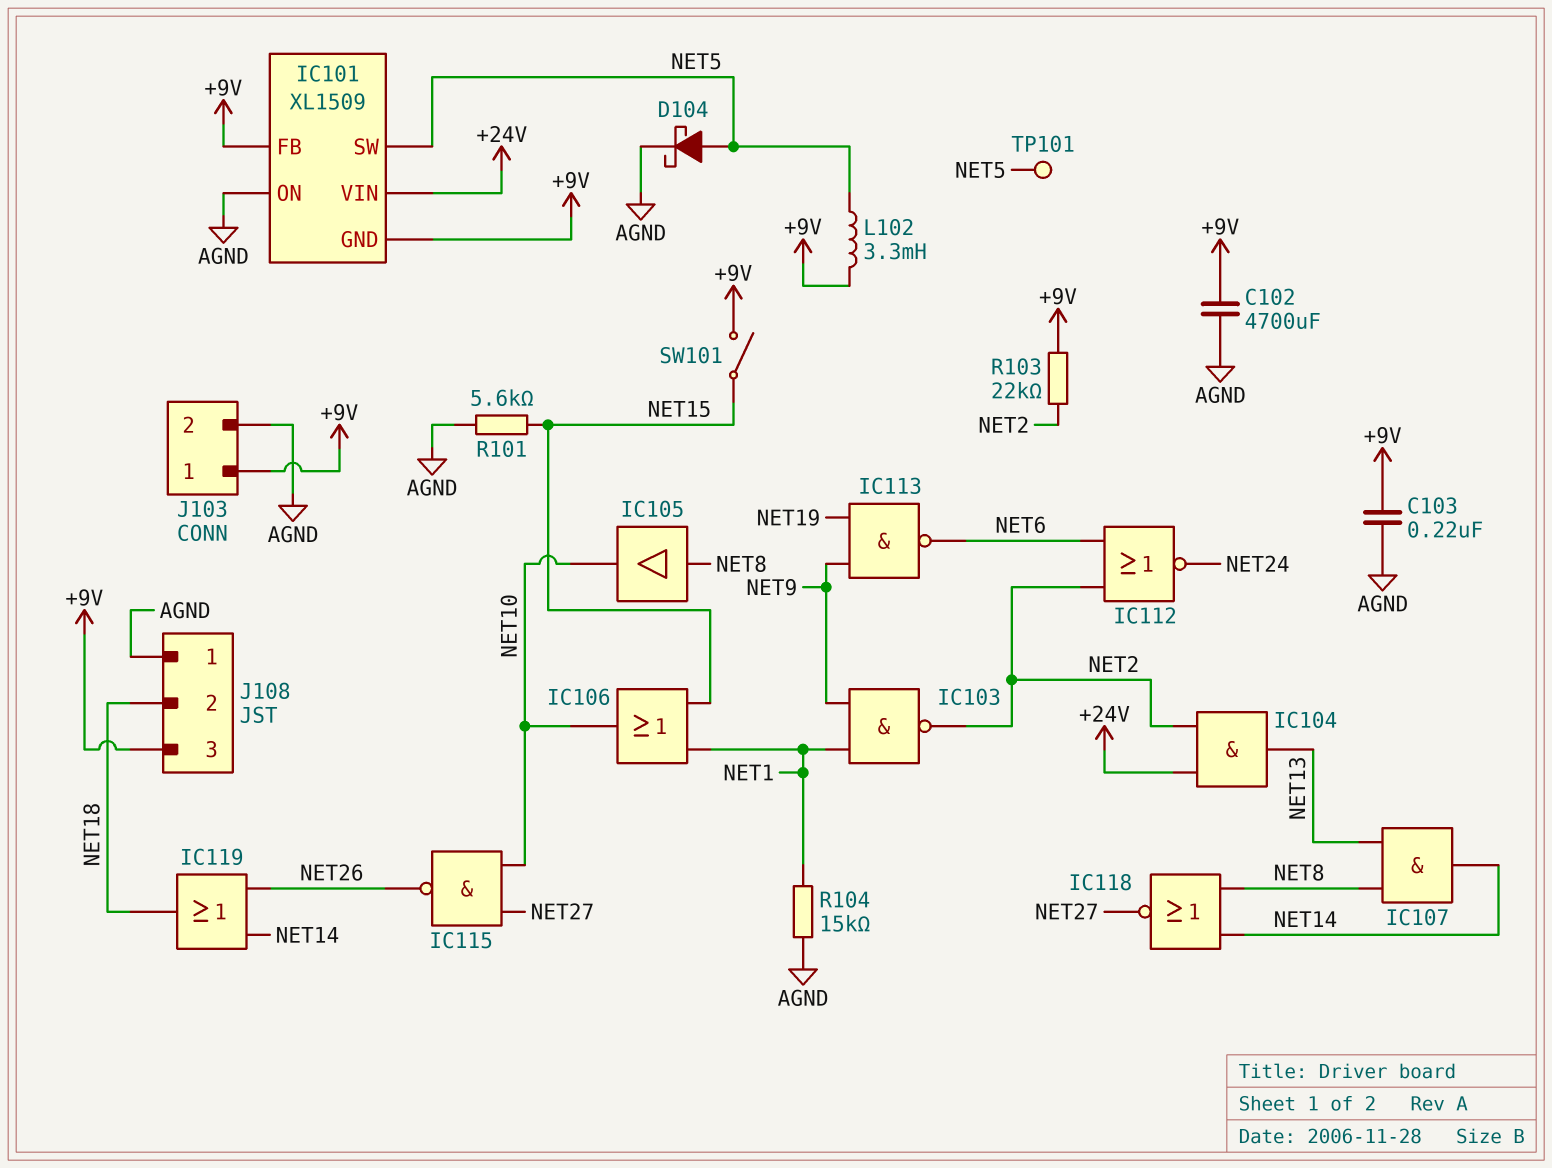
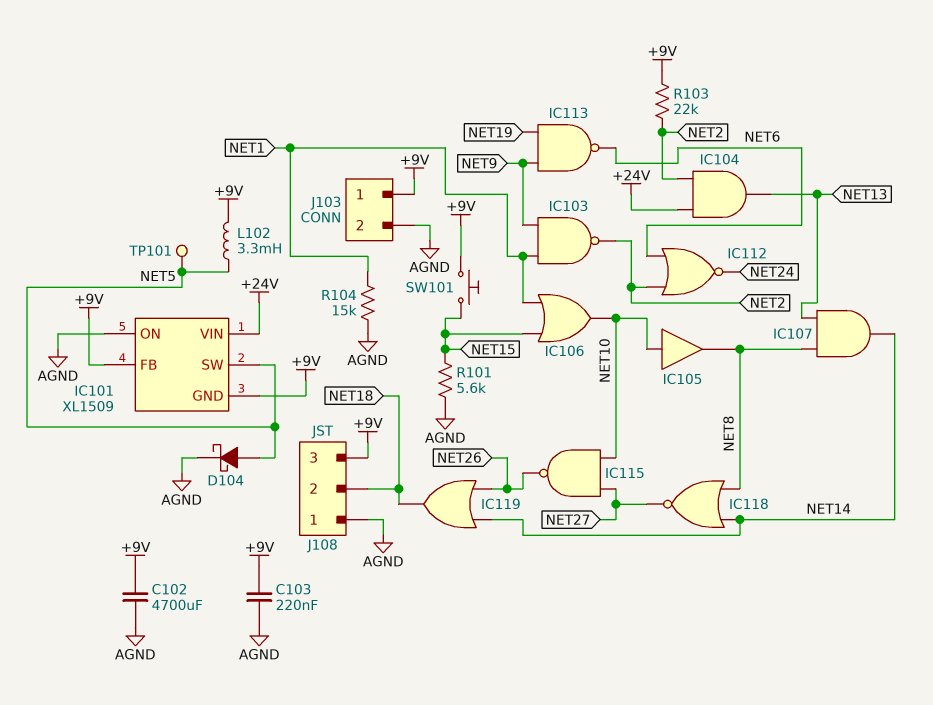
IC105: buffer (in NET8, out NET10) -> buffer (in NET10, out NET8)
SW101: switch (+9V, NET15) -> button (+9V, NET15)

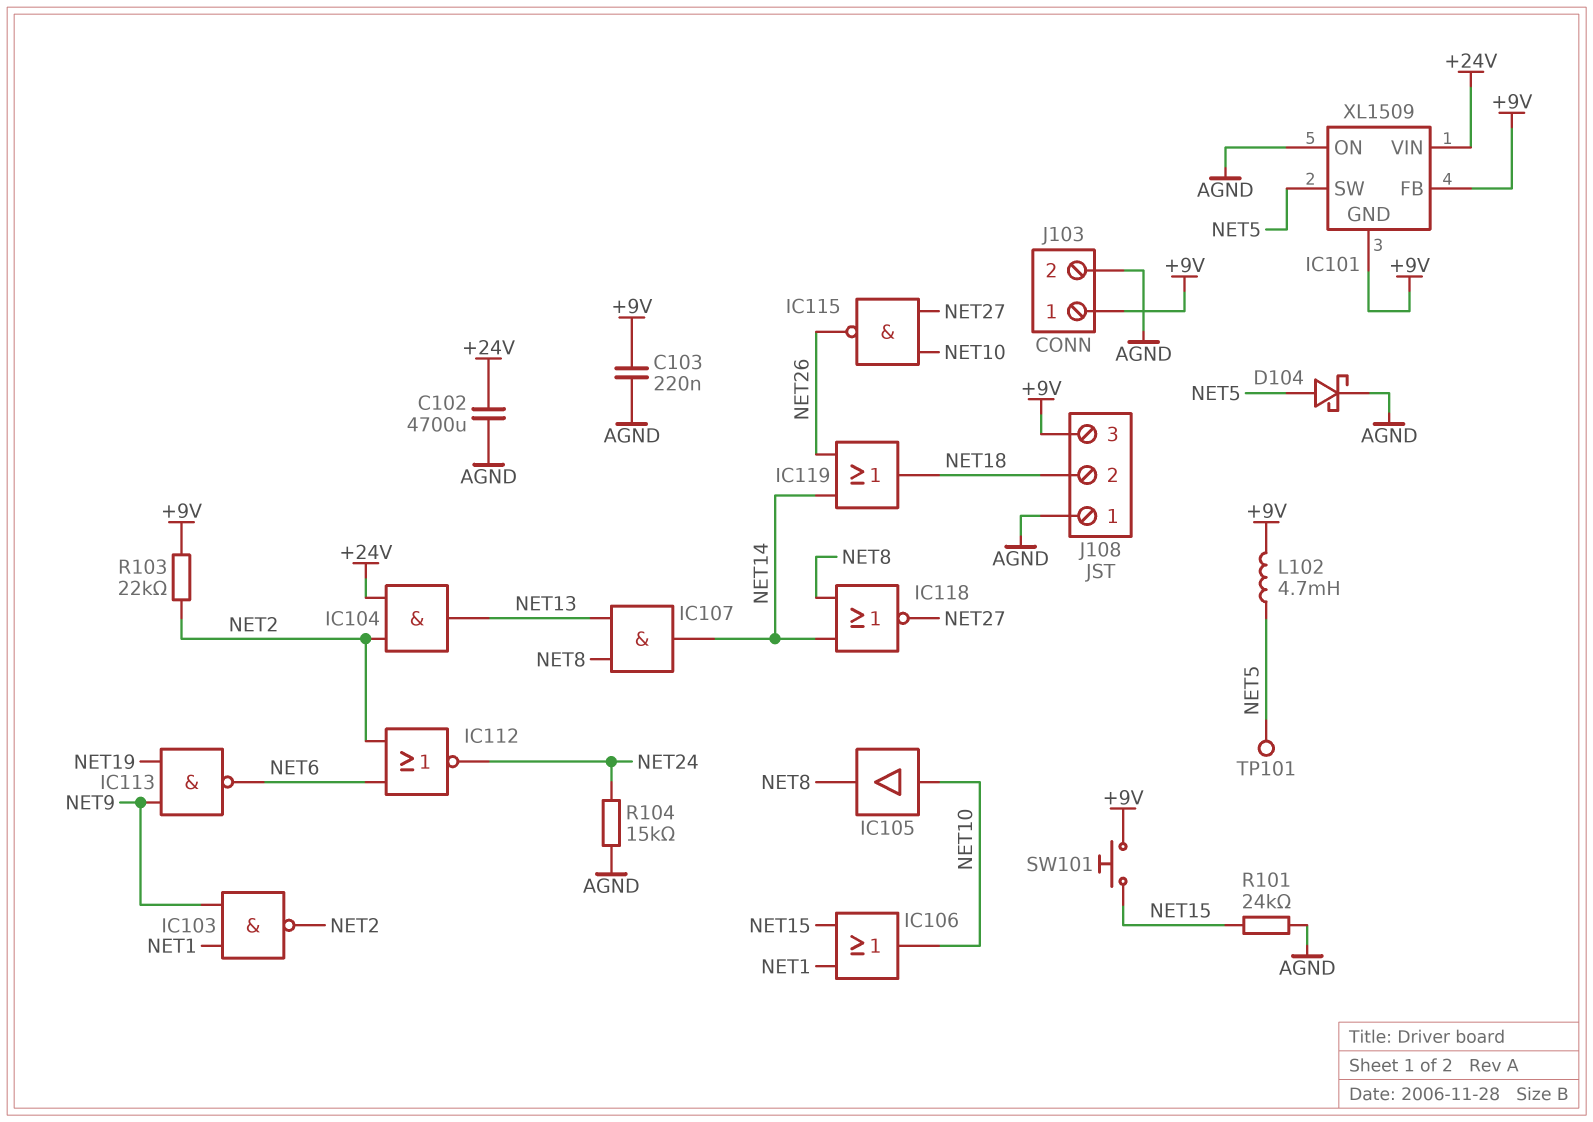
C102: 4700uF (+9V, AGND) -> 4700uF (+24V, AGND)
L102: 3.3mH (+9V, NET5) -> 4.7mH (+9V, NET5)
R101: 5.6k (AGND, NET15) -> 24k (AGND, NET15)
R104: 15k (AGND, NET1) -> 15k (AGND, NET24)

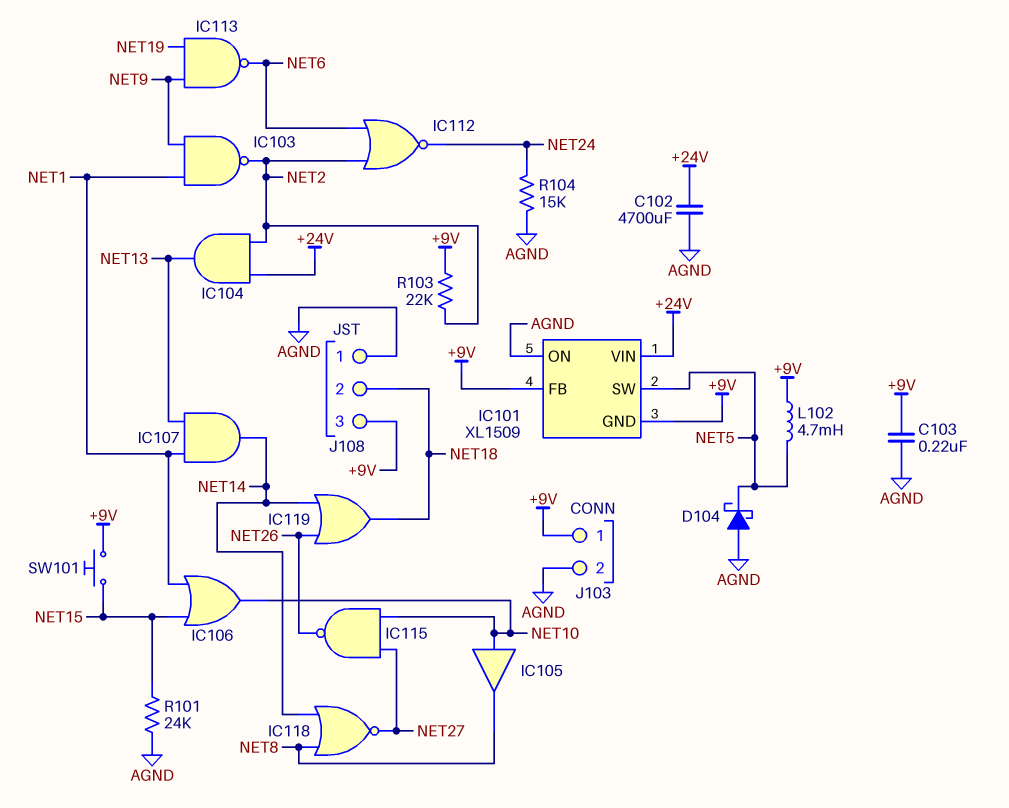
D104: schottky (A NET5, K AGND) -> schottky (A AGND, K NET5)
IC107: AND (in NET8, in NET13, out NET14) -> AND (in NET1, in NET13, out NET14)
TP101: test point (NET5) -> none

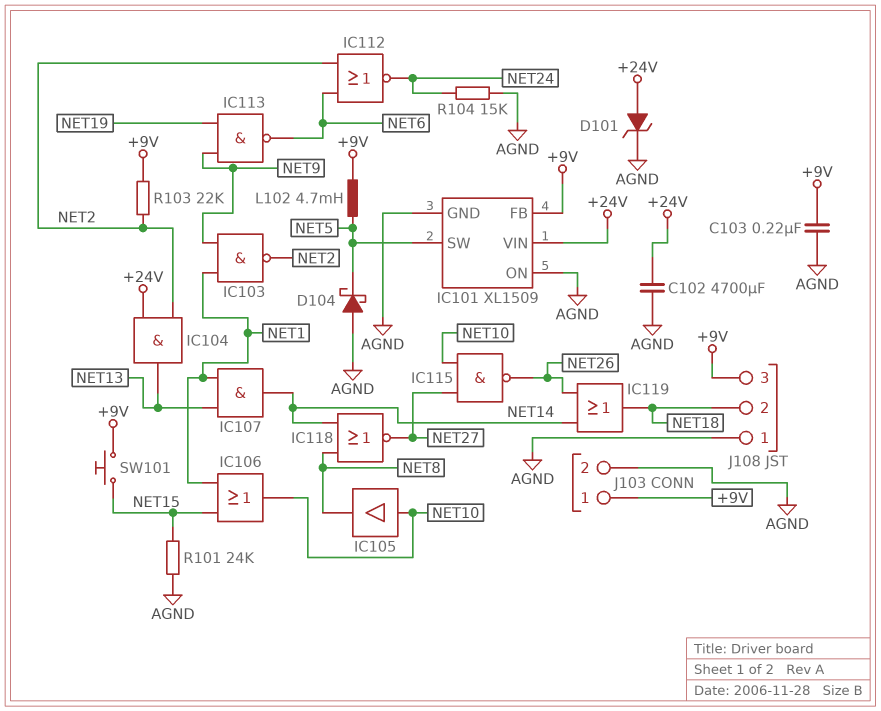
D101: none -> zener (A +24V, K AGND)
IC101 pin GND: +9V -> AGND

